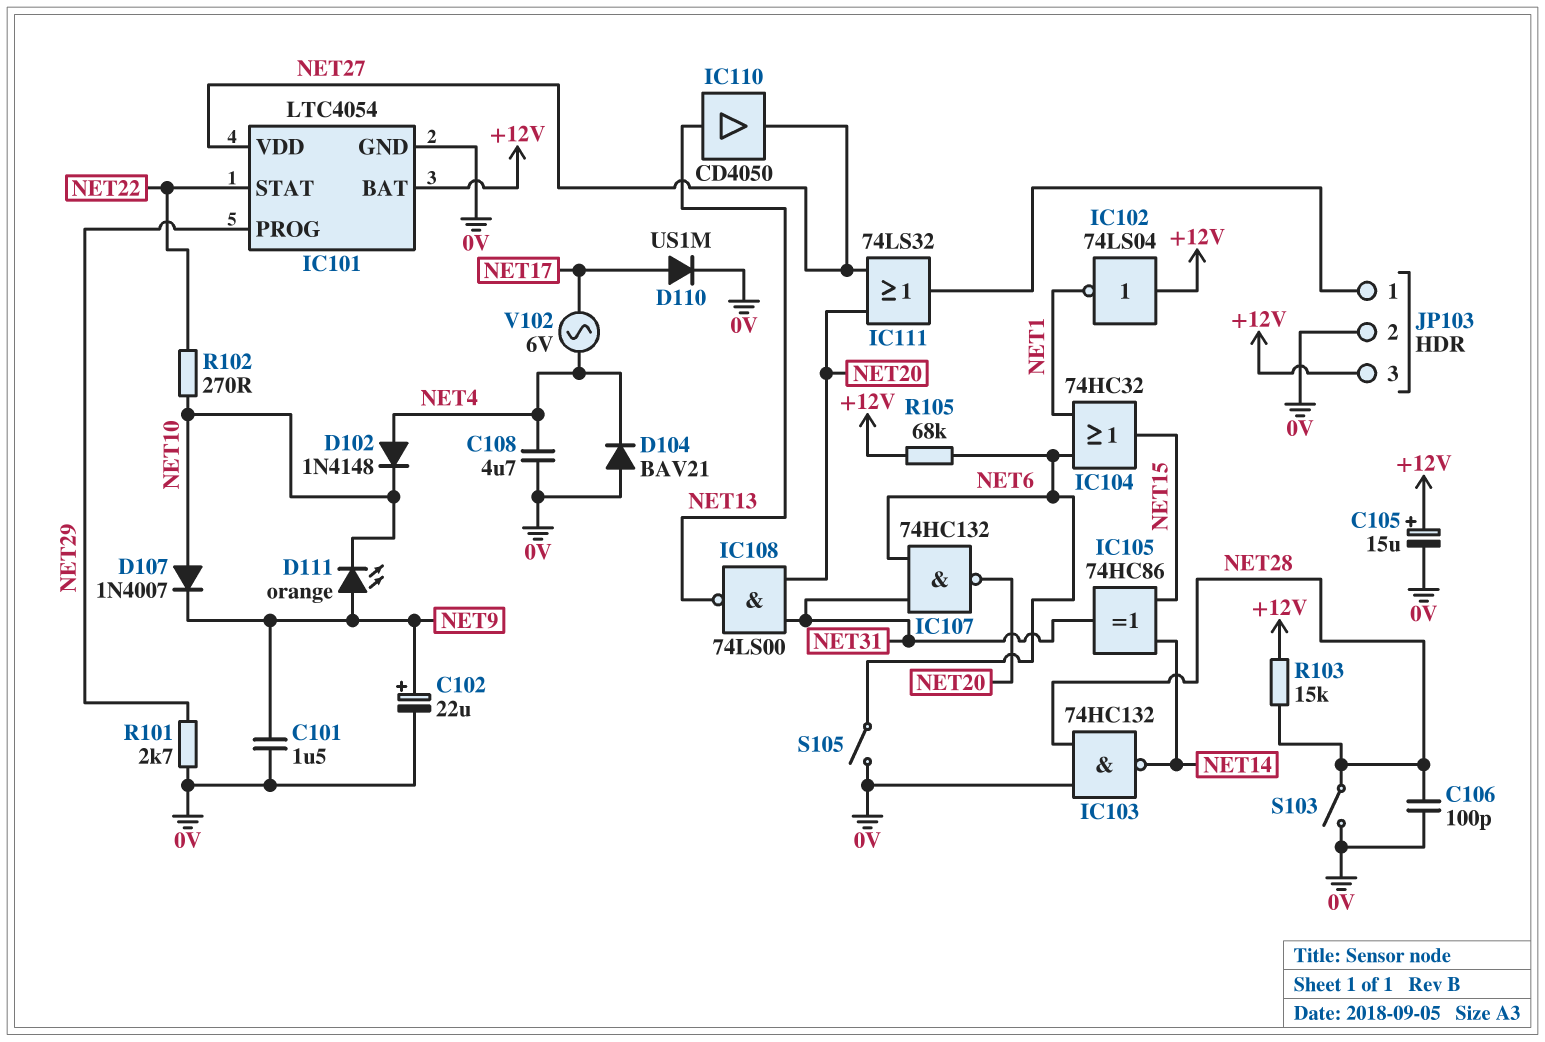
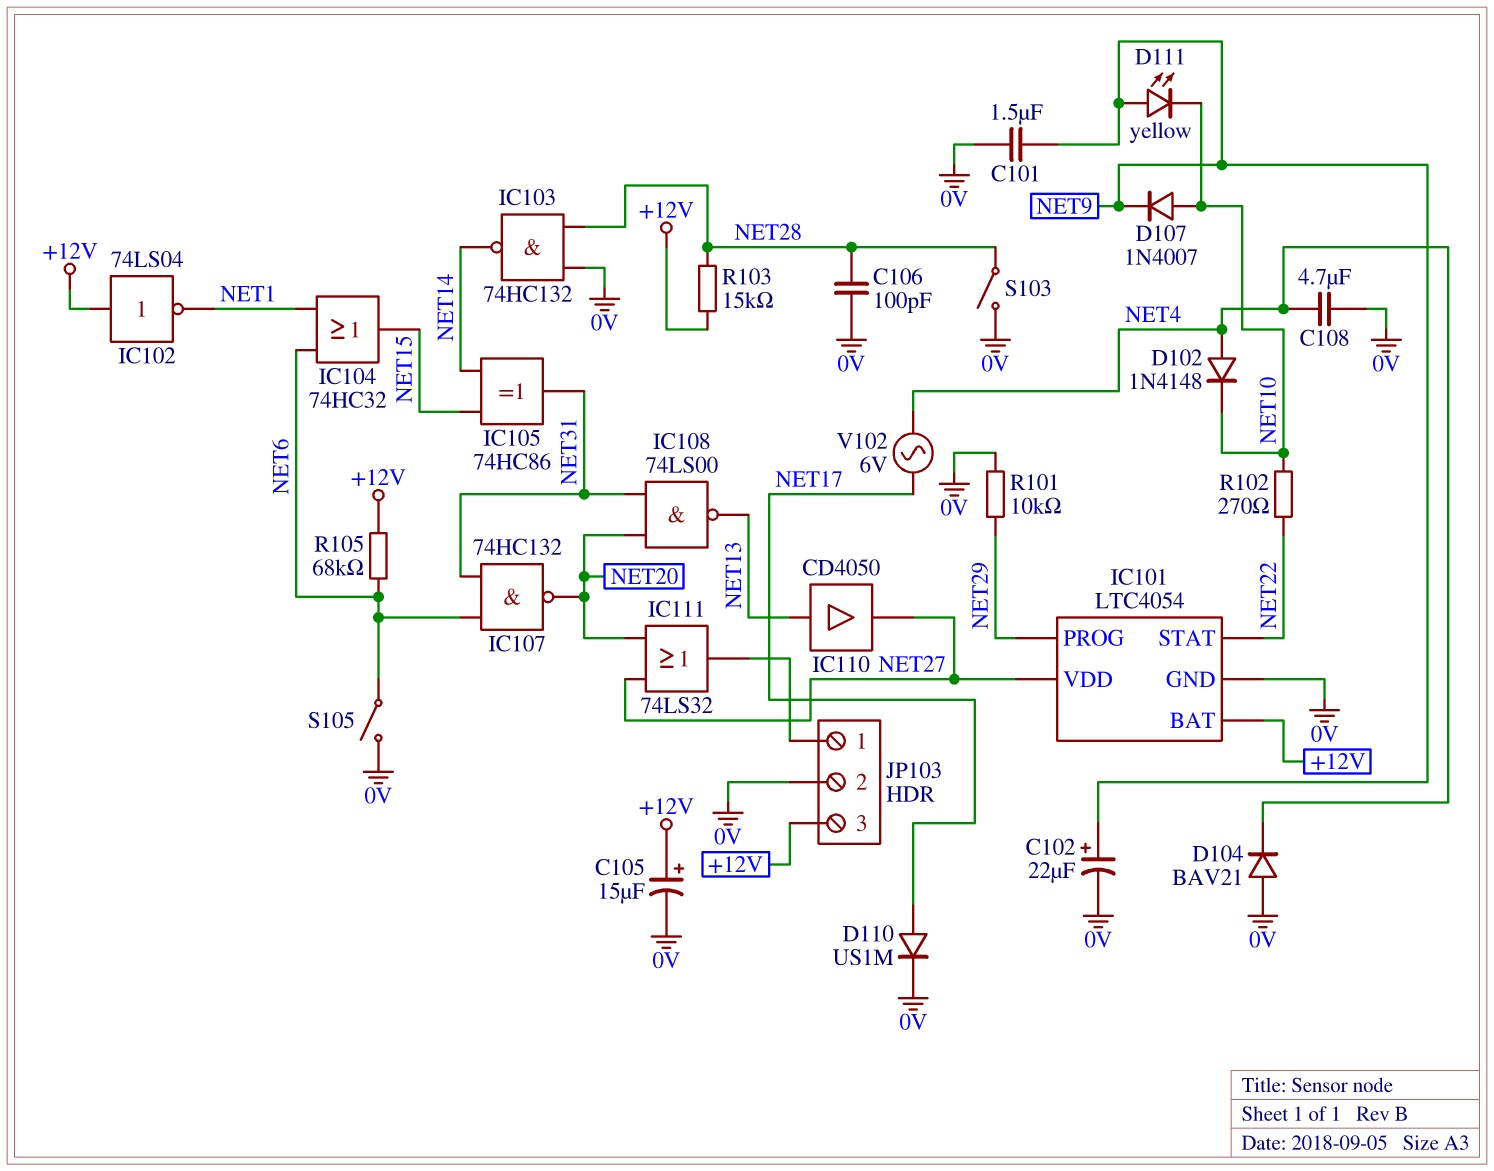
D111: LED orange (A NET9, K NET10) -> LED yellow (A NET9, K NET10)
R101: 2.7k (0V, NET29) -> 10k (0V, NET29)

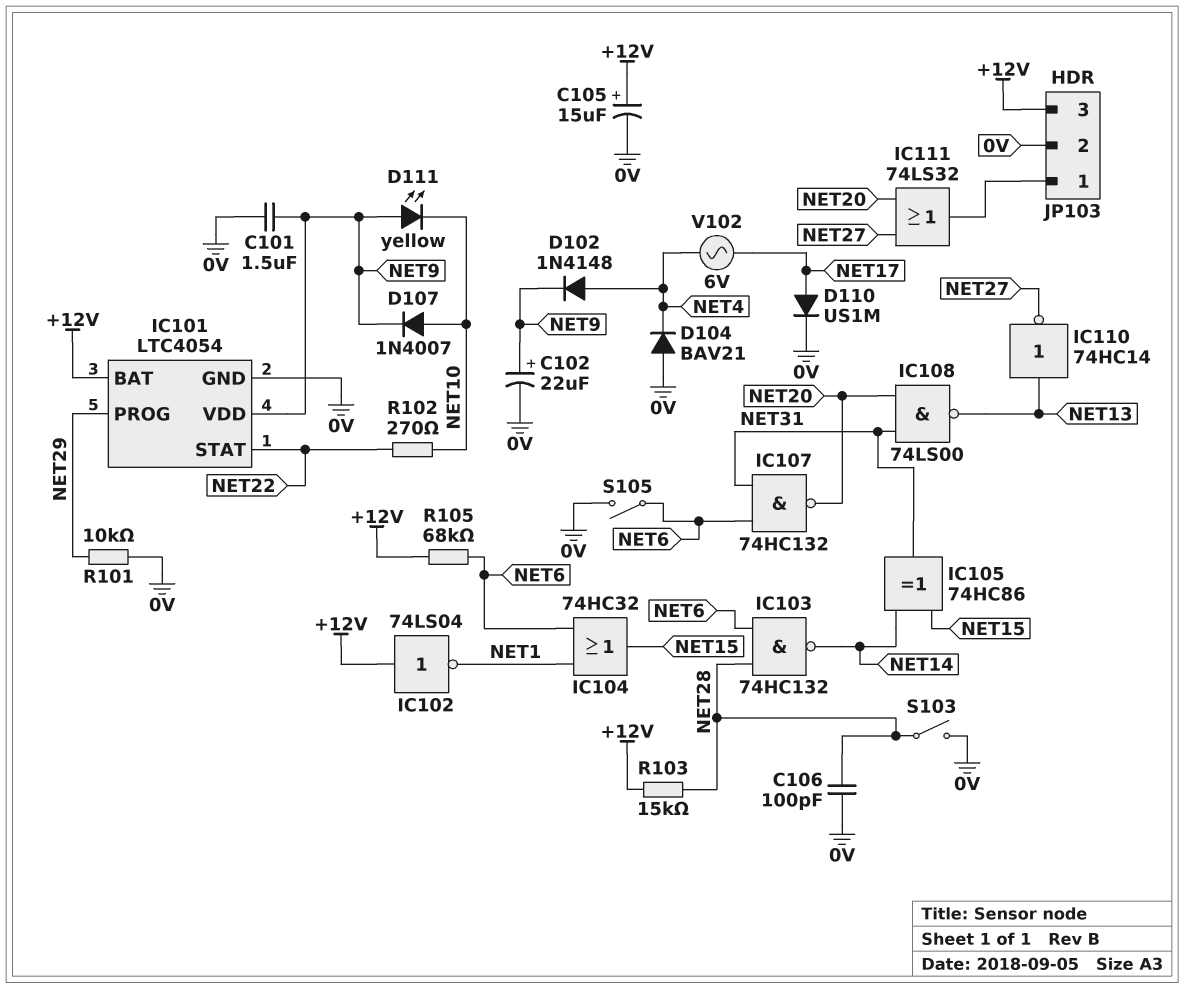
C108: 4.7uF (0V, NET4) -> none
D102: diode 1N4148 (A NET4, K NET10) -> diode 1N4148 (A NET4, K NET9)
IC101 pin VDD: NET27 -> NET9
IC103: NAND 74HC132 (in 0V, in NET28, out NET14) -> NAND 74HC132 (in NET6, in NET28, out NET14)
IC110: buffer CD4050 (in NET13, out NET27) -> NOT 74HC14 (in NET13, out NET27)

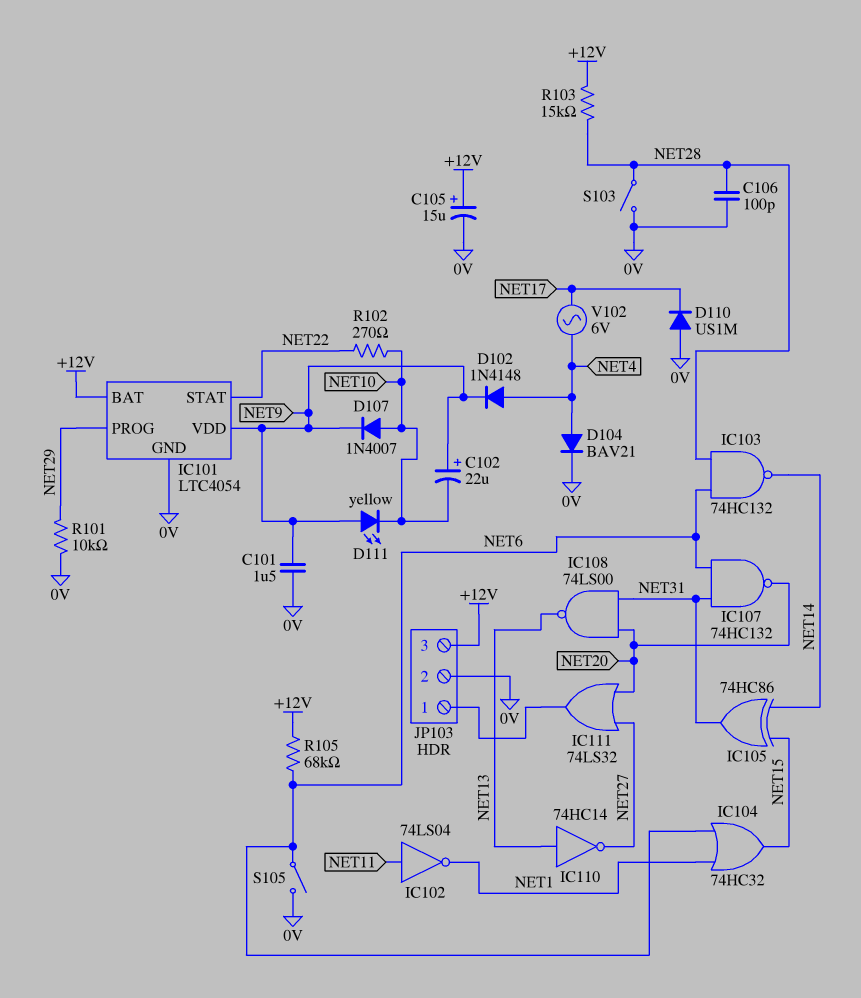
C102: 22uF (plus NET9, minus 0V) -> 22uF (plus NET9, minus NET10)
D104: diode BAV21 (A 0V, K NET4) -> diode BAV21 (A NET4, K 0V)
D110: diode US1M (A NET17, K 0V) -> diode US1M (A 0V, K NET17)
IC102: NOT 74LS04 (in +12V, out NET1) -> NOT 74LS04 (in NET11, out NET1)

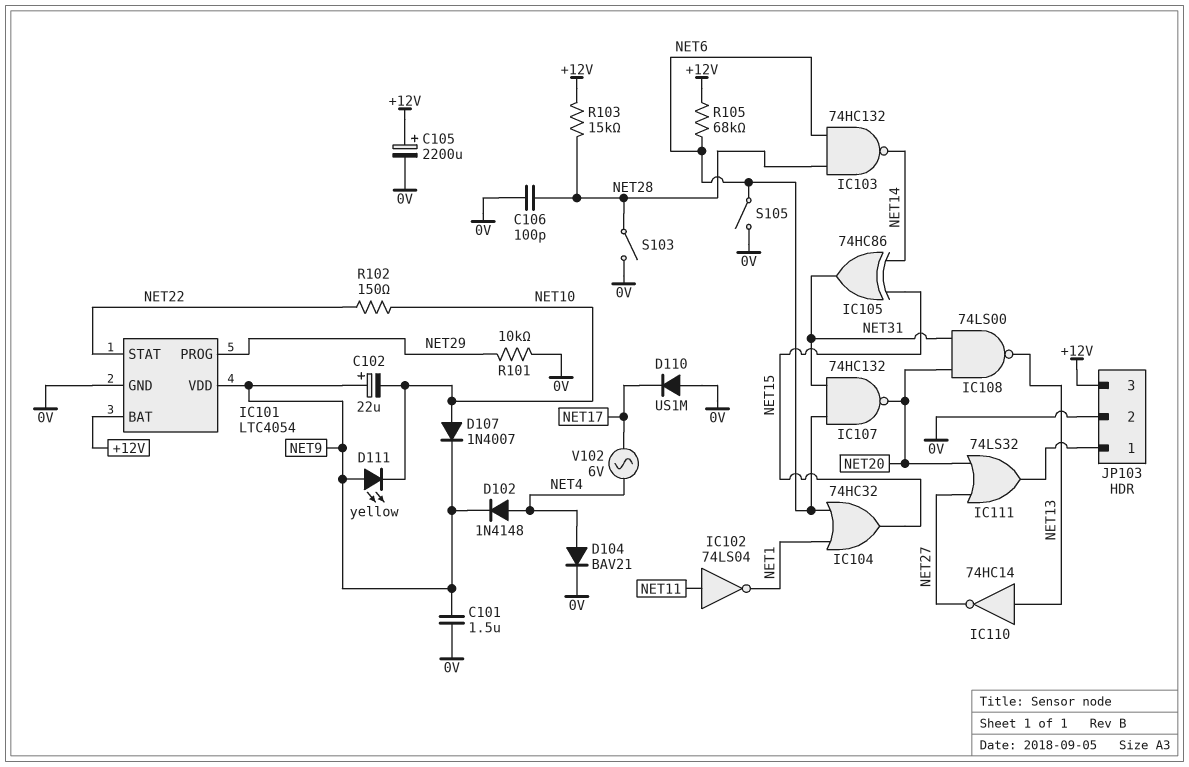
C105: 15uF (plus +12V, minus 0V) -> 2200uF (plus +12V, minus 0V)
R102: 270 (NET10, NET22) -> 150 (NET10, NET22)

